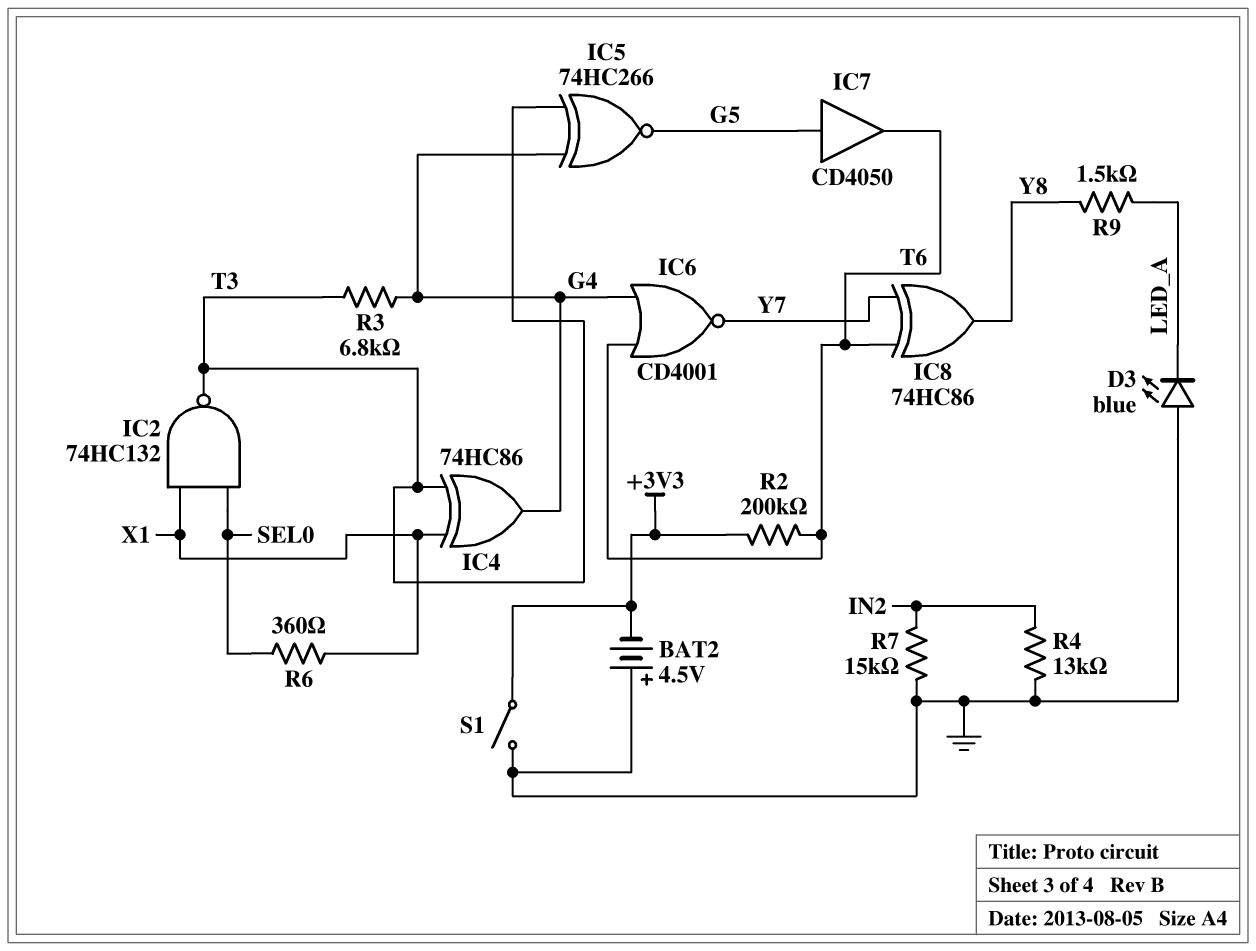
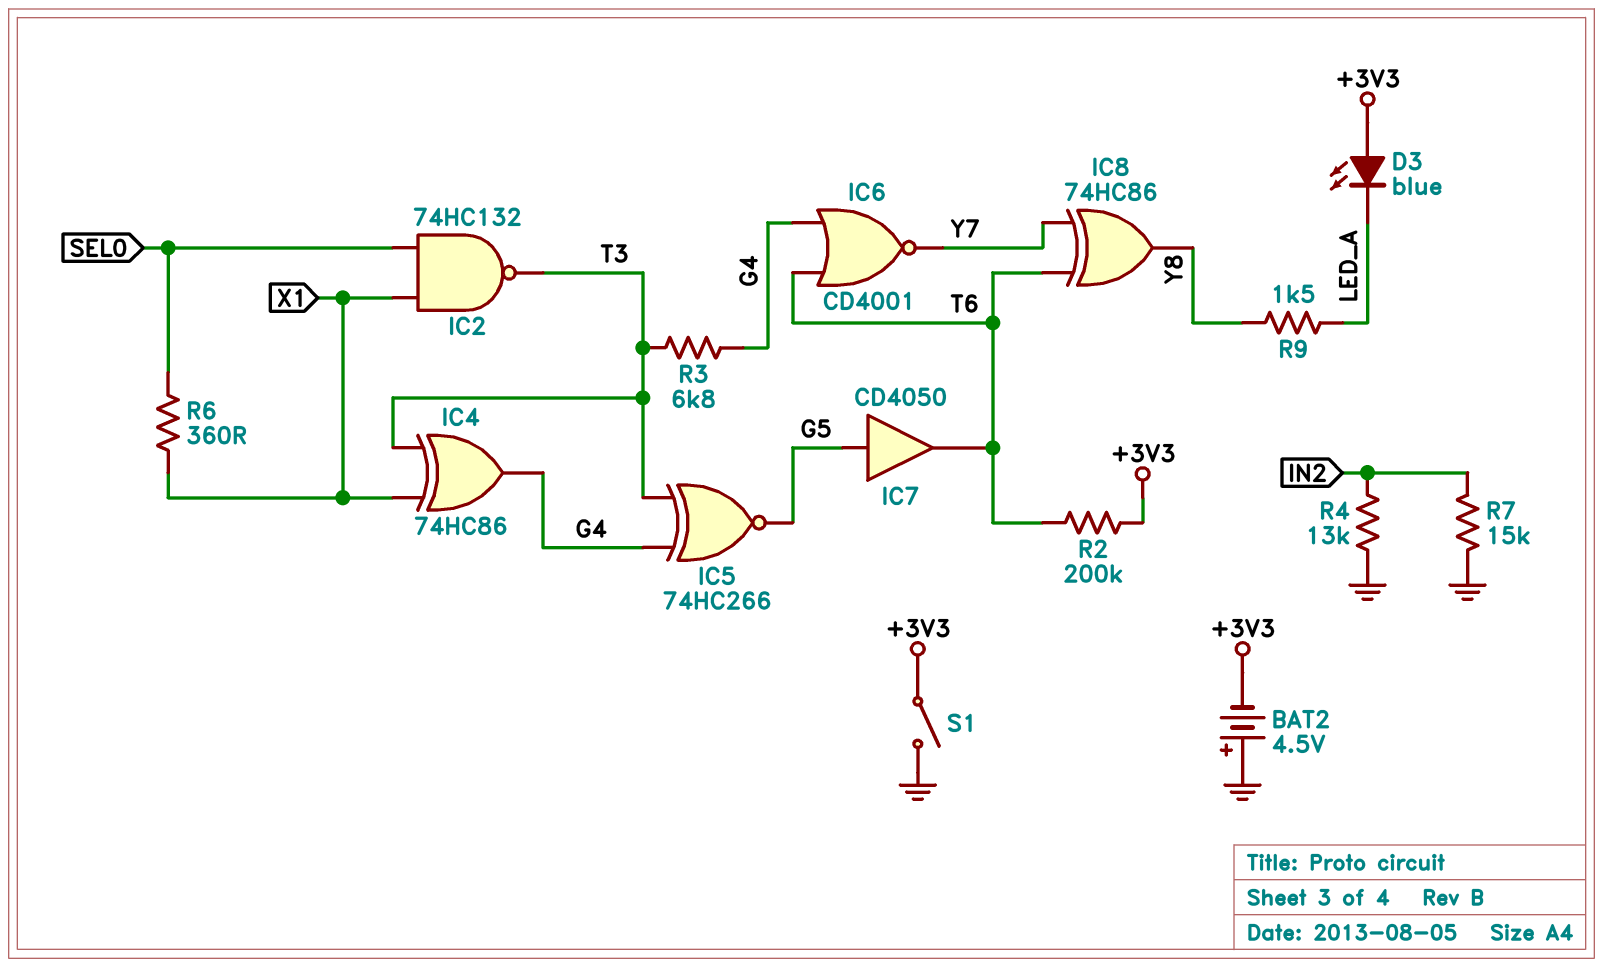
D3: LED blue (A GND, K LED_A) -> LED blue (A +3V3, K LED_A)

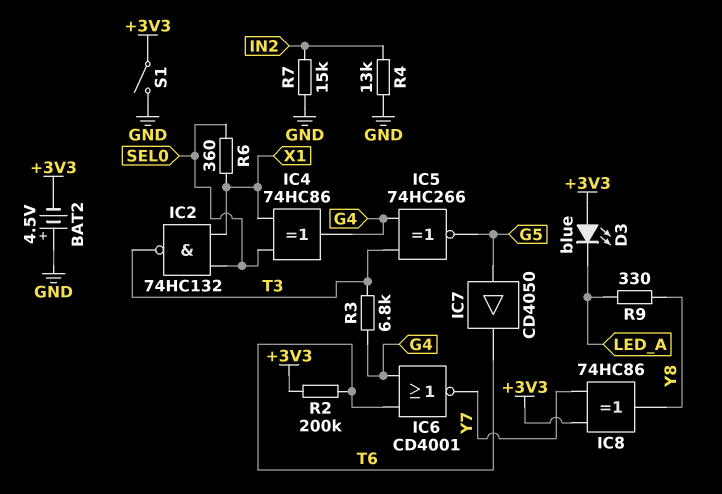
IC4: XOR 74HC86 (in T3, in X1, out G4) -> XOR 74HC86 (in SEL0, in X1, out G4)
IC8: XOR 74HC86 (in T6, in Y7, out Y8) -> XOR 74HC86 (in +3V3, in Y7, out Y8)
R9: 1.5k (LED_A, Y8) -> 330 (LED_A, Y8)

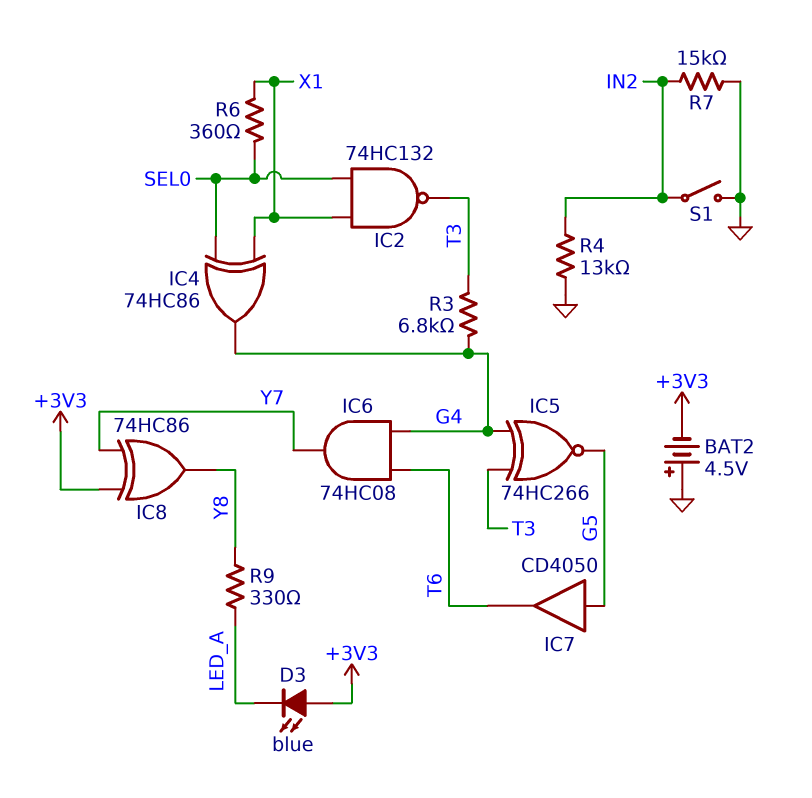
IC6: NOR CD4001 (in G4, in T6, out Y7) -> AND 74HC08 (in G4, in T6, out Y7)
R2: 200k (+3V3, T6) -> none
S1: switch (+3V3, GND) -> switch (GND, IN2)

